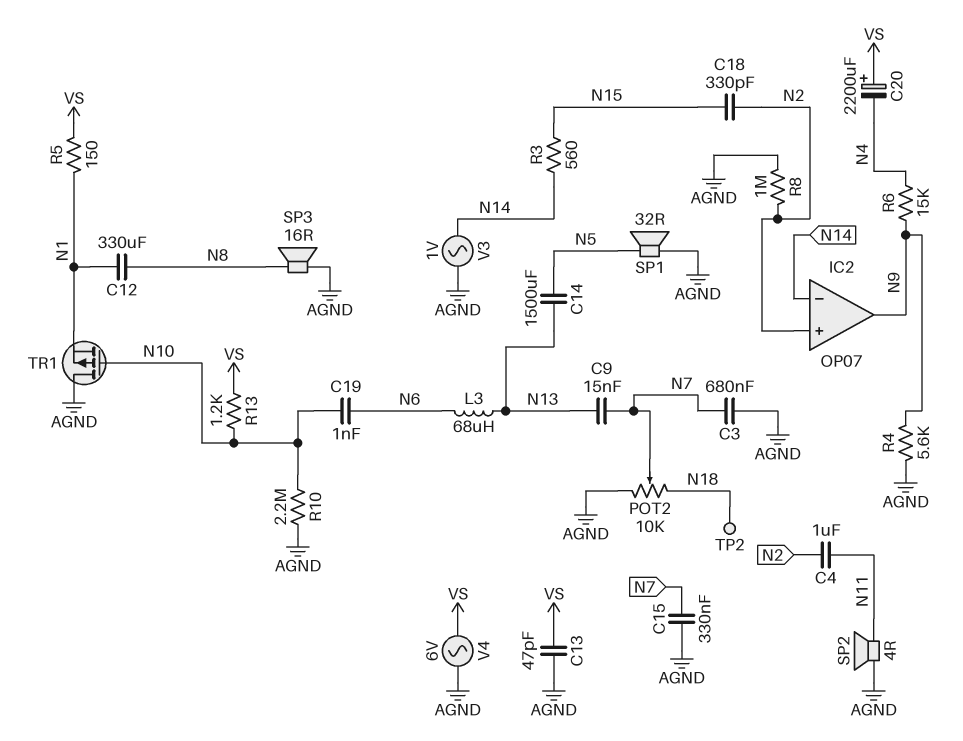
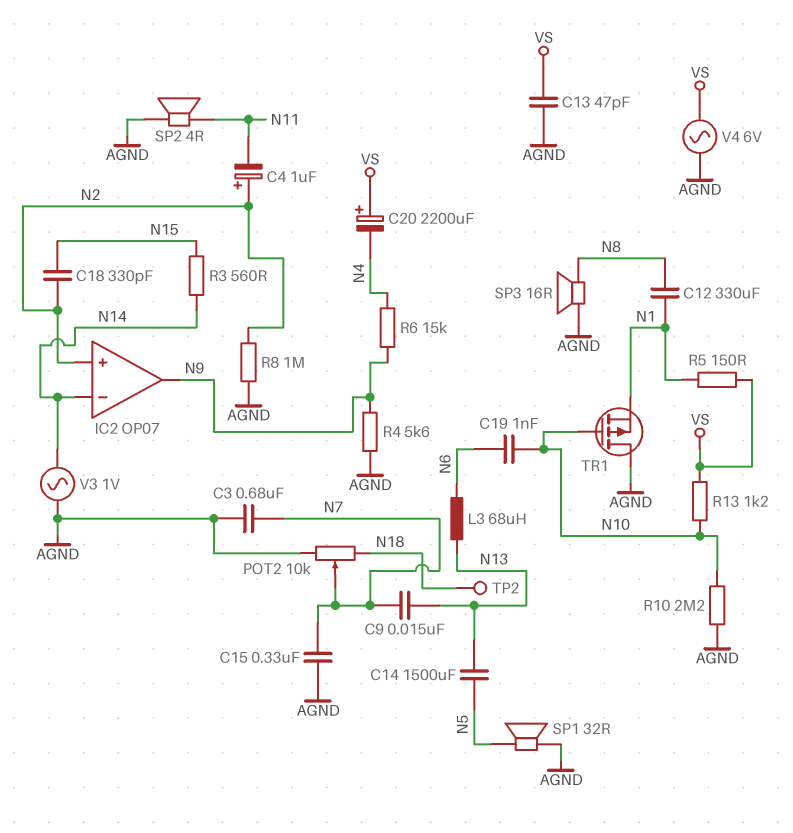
C4: 1uF (N2, N11) -> 1uF (plus N2, minus N11)

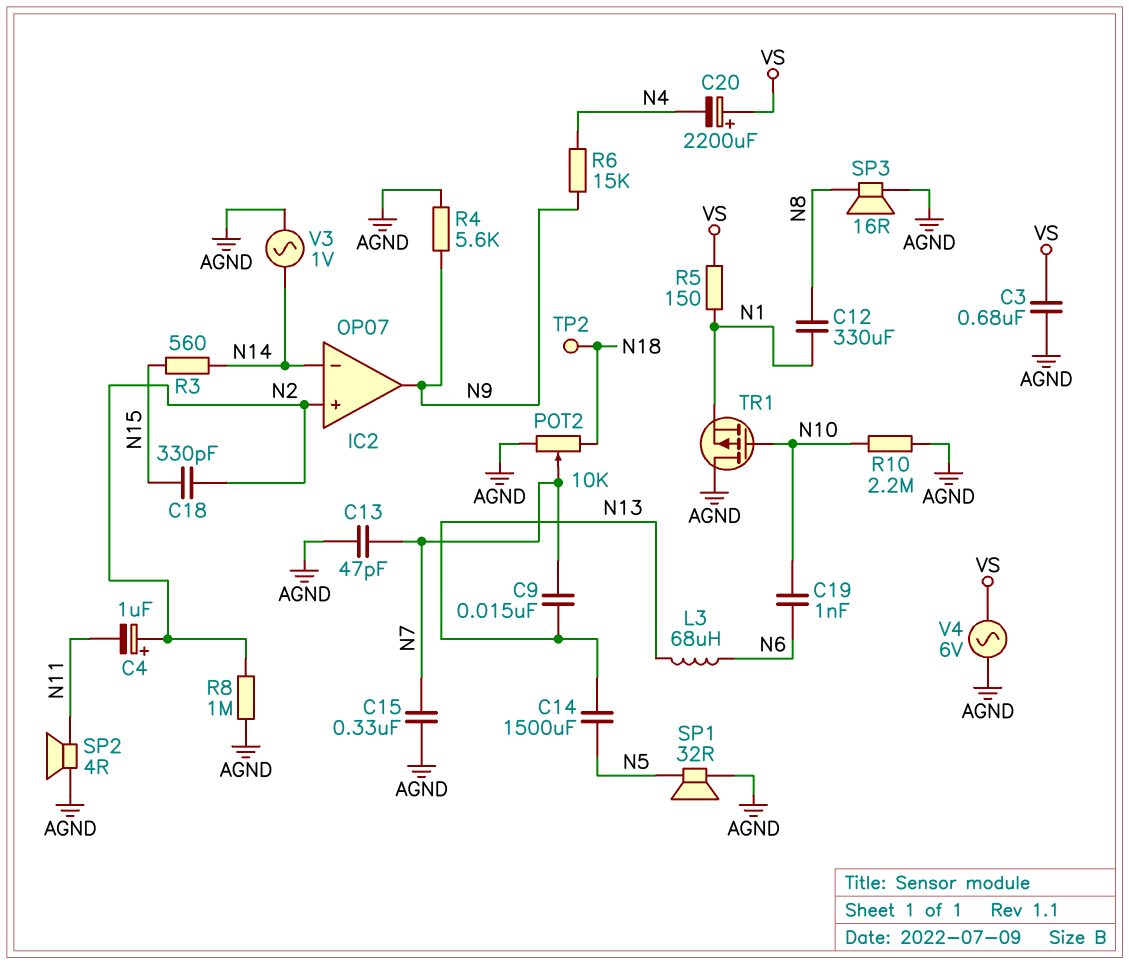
C3: 680nF (AGND, N7) -> 680nF (AGND, VS)
C13: 47pF (AGND, VS) -> 47pF (AGND, N7)
R13: 1.2k (N10, VS) -> none

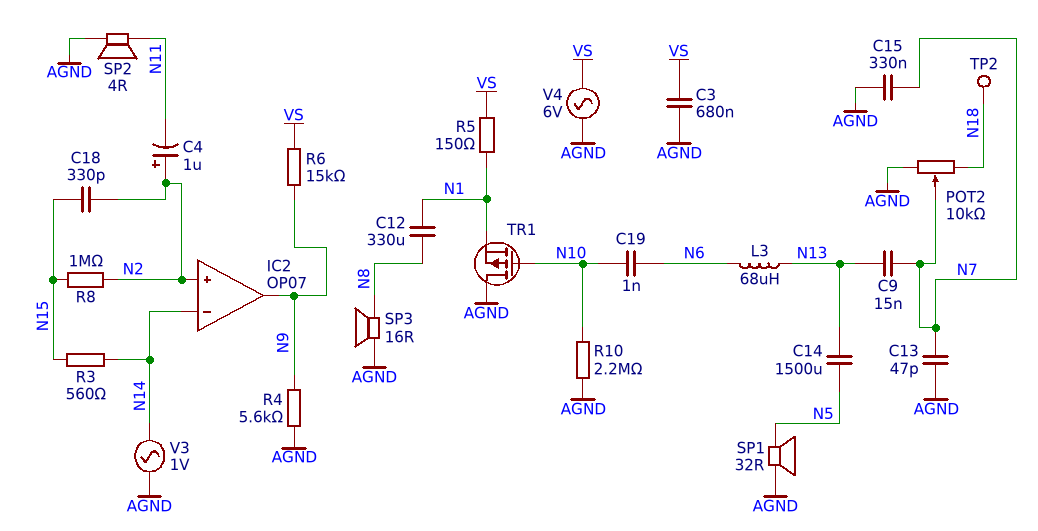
C20: 2200uF (plus VS, minus N4) -> none
R6: 15k (N4, N9) -> 15k (N9, VS)
R8: 1M (AGND, N2) -> 1M (N2, N15)

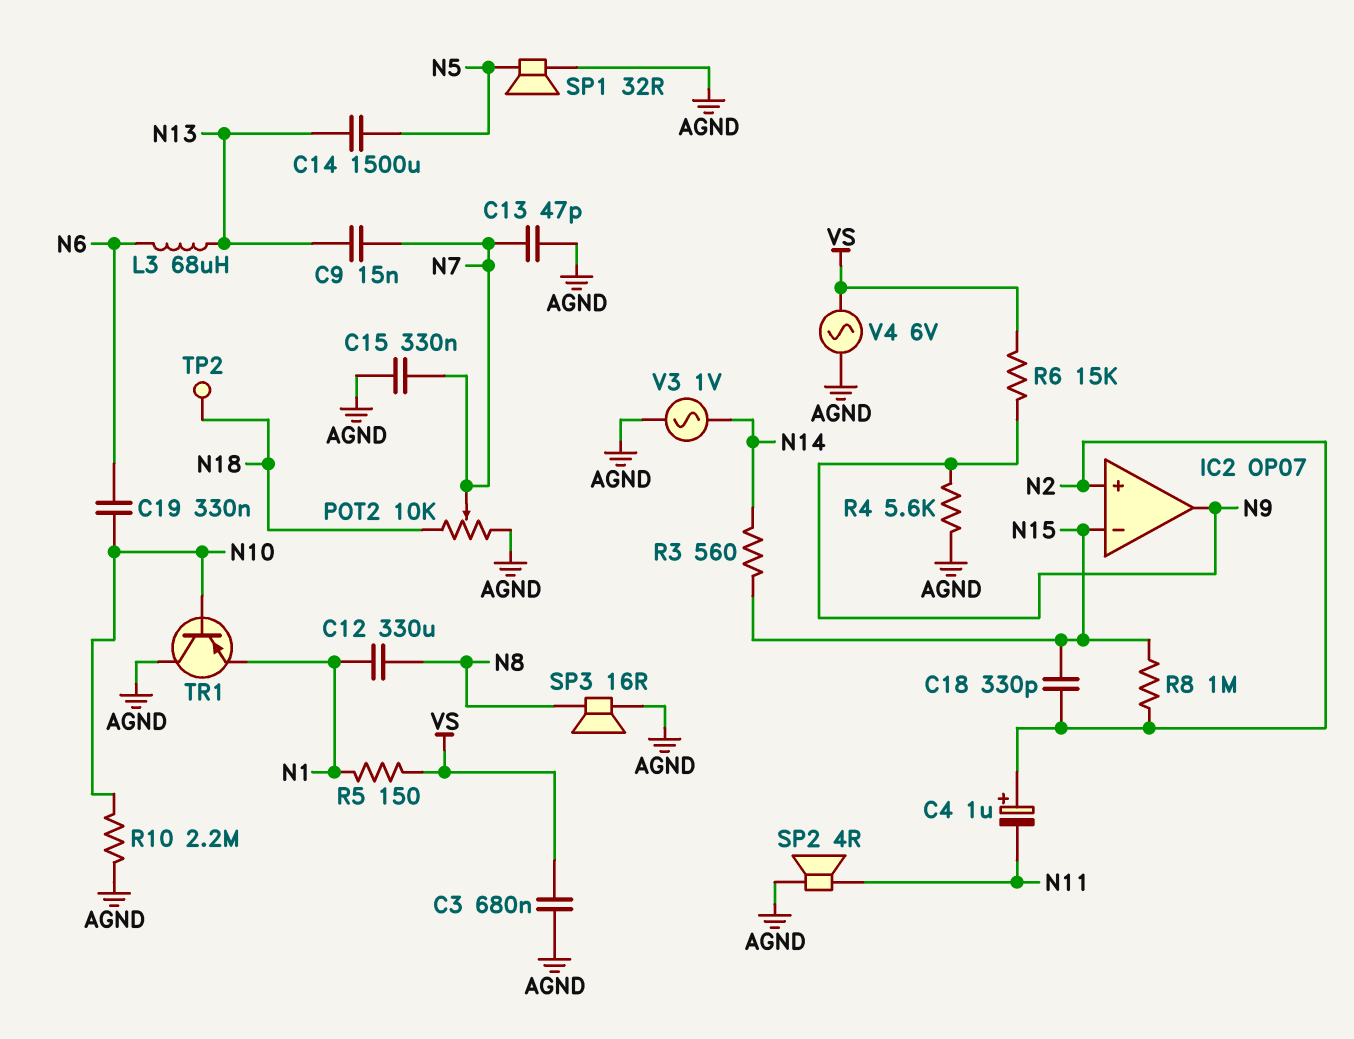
C19: 1nF (N6, N10) -> 330nF (N6, N10)
IC2 pin in-: N14 -> N15
TR1: PMOS (G N10, D AGND, S N1) -> PNP (B N10, C AGND, E N1)

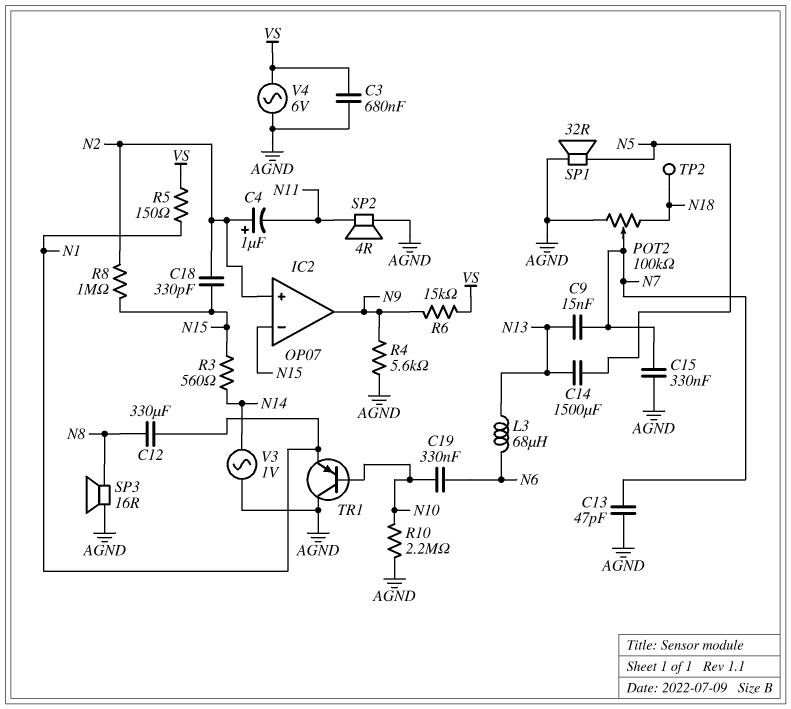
POT2: 10k (AGND, N18, wiper N7) -> 100k (AGND, N18, wiper N7)

